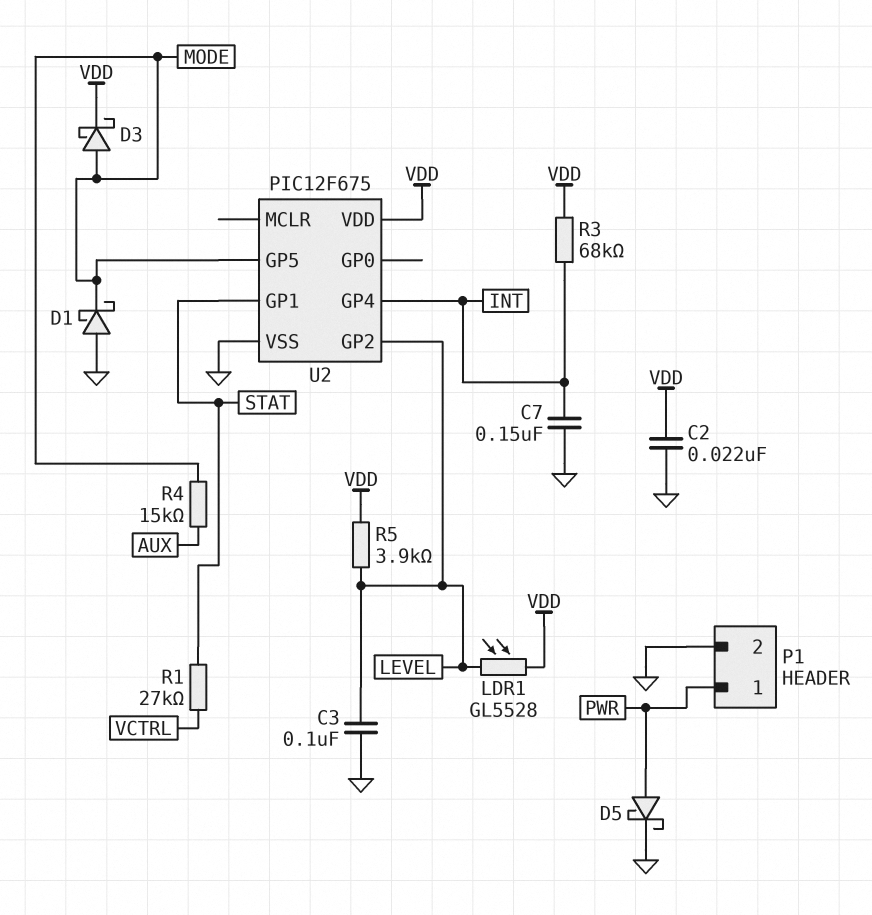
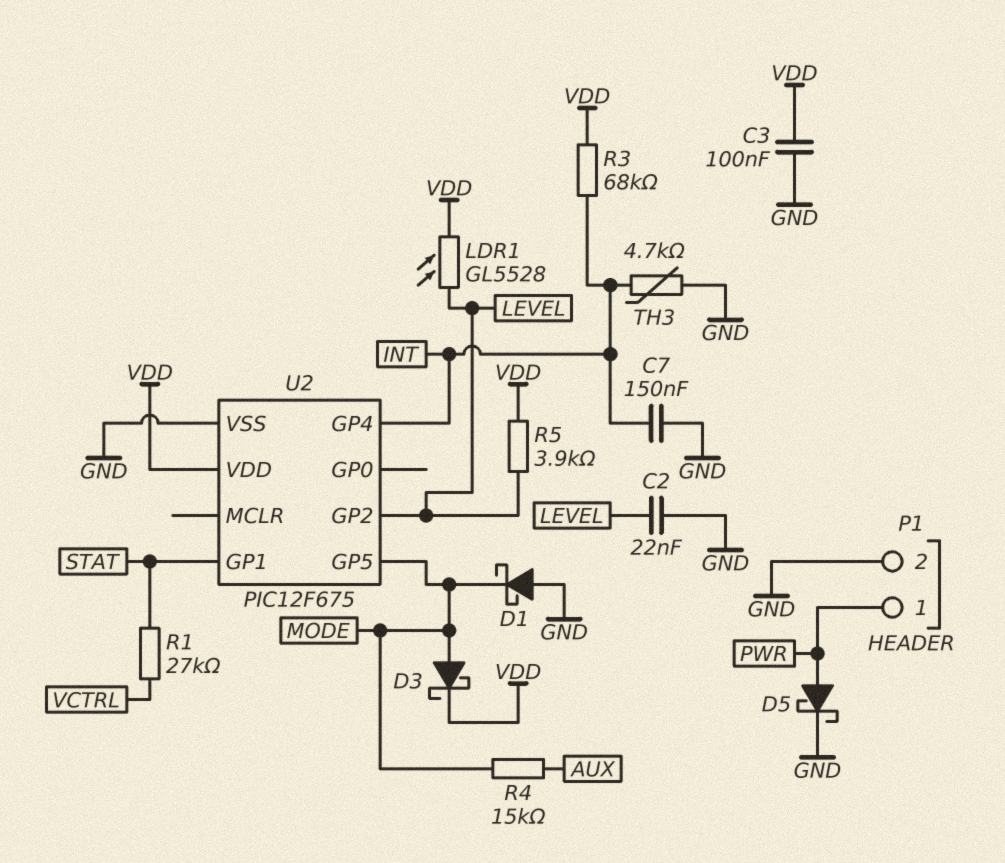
C2: 22nF (GND, VDD) -> 22nF (GND, LEVEL)
C3: 100nF (GND, LEVEL) -> 100nF (GND, VDD)
TH3: none -> 4.7k (GND, INT)

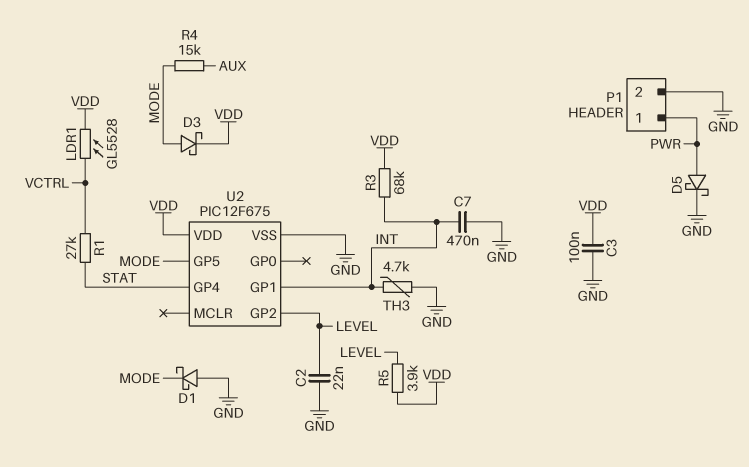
C7: 150nF (GND, INT) -> 470nF (GND, INT)
LDR1: GL5528 (LEVEL, VDD) -> GL5528 (VCTRL, VDD)
U2 pin GP1: STAT -> INT
U2 pin GP4: INT -> STAT

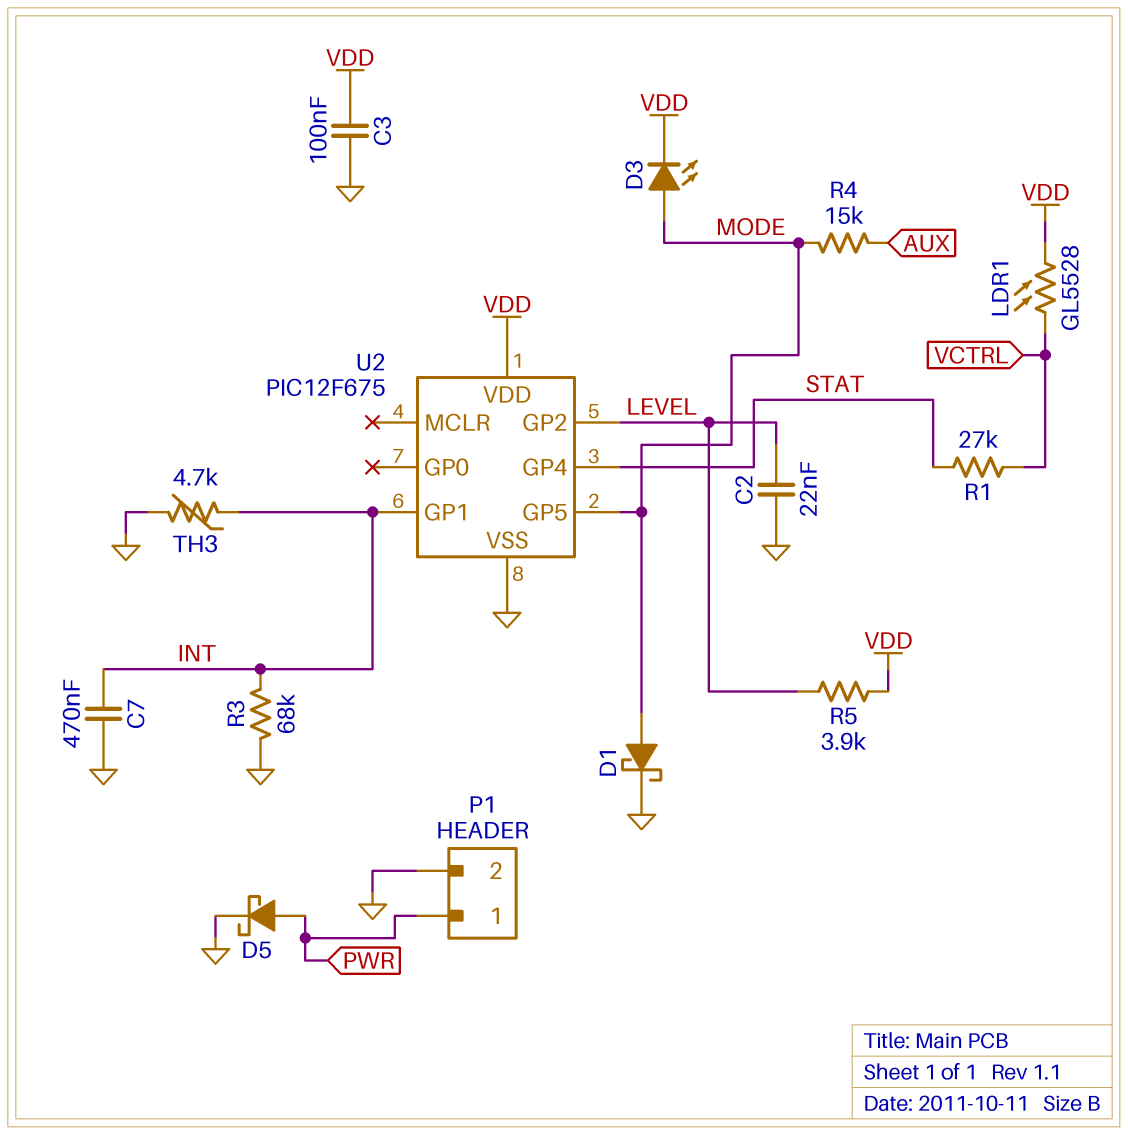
D1: schottky (A GND, K MODE) -> schottky (A MODE, K GND)
D3: schottky (A MODE, K VDD) -> LED (A MODE, K VDD)
R3: 68k (INT, VDD) -> 68k (GND, INT)

